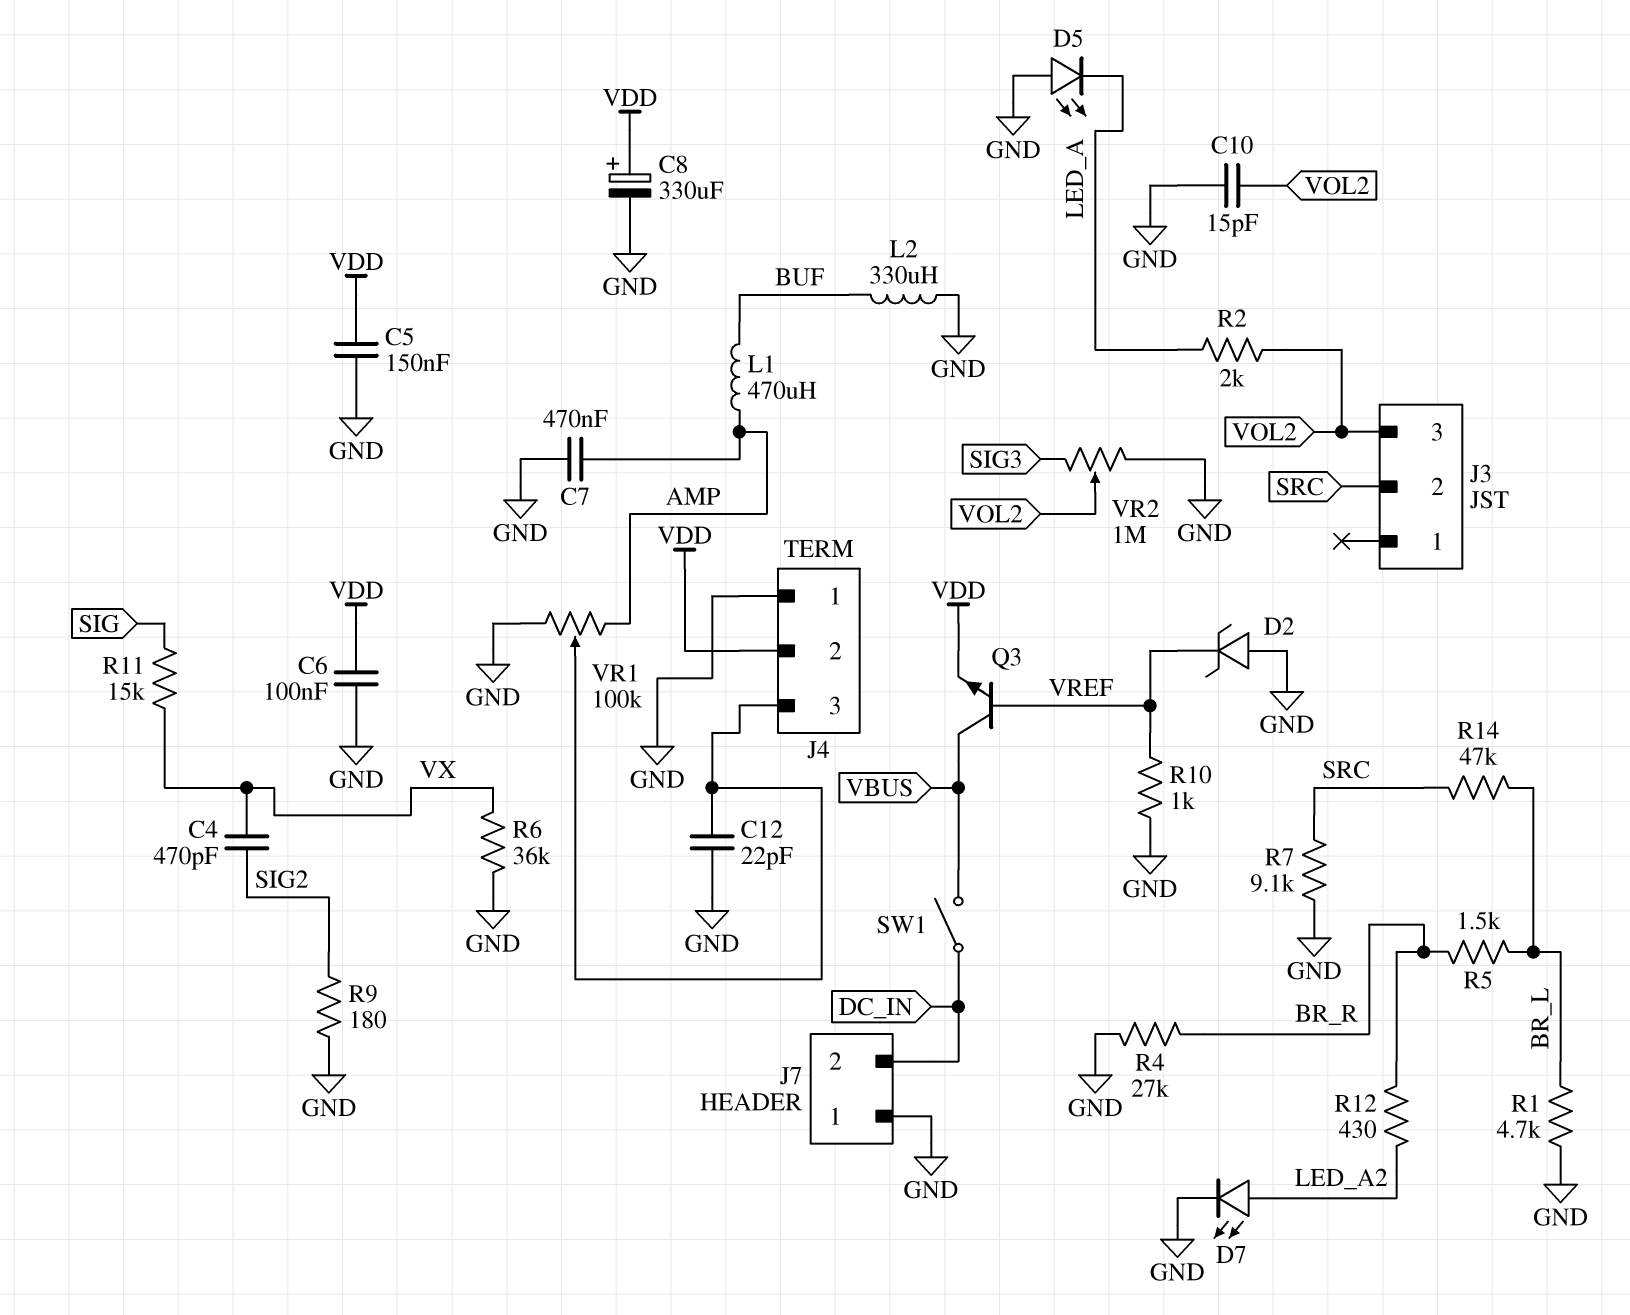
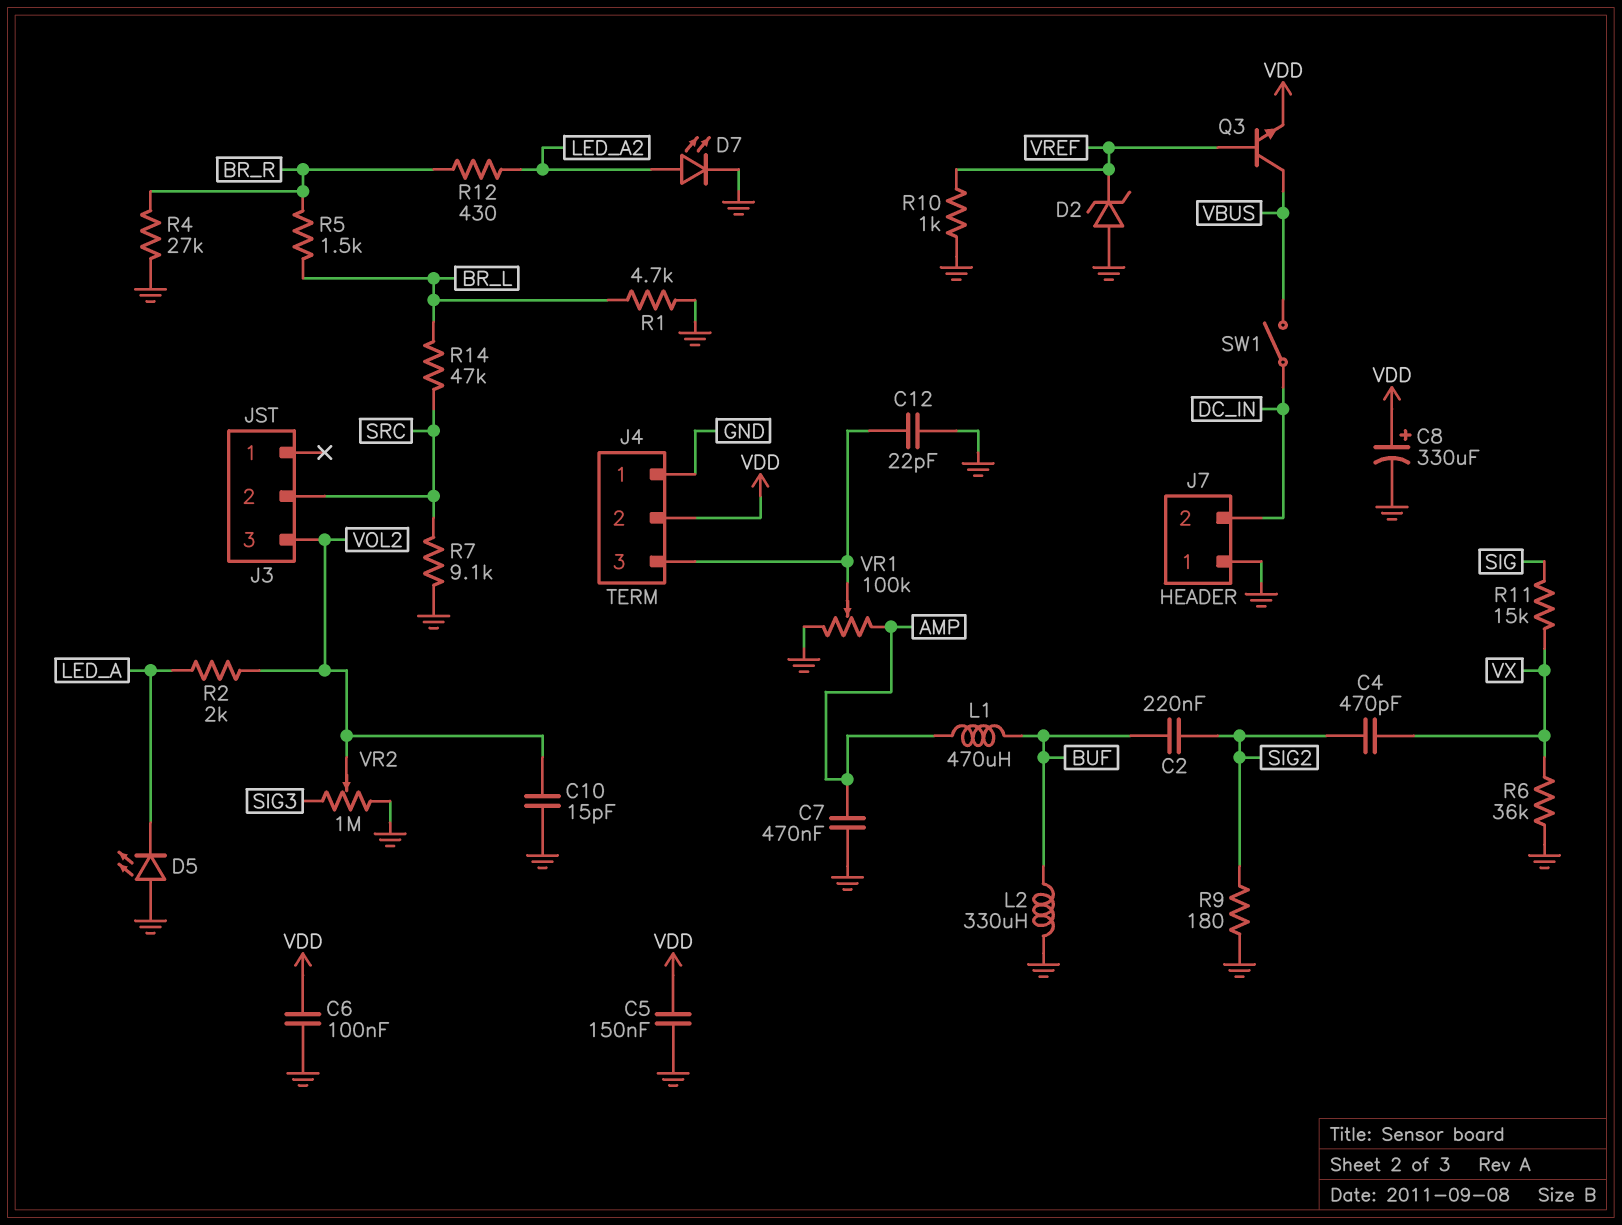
C2: none -> 220nF (BUF, SIG2)

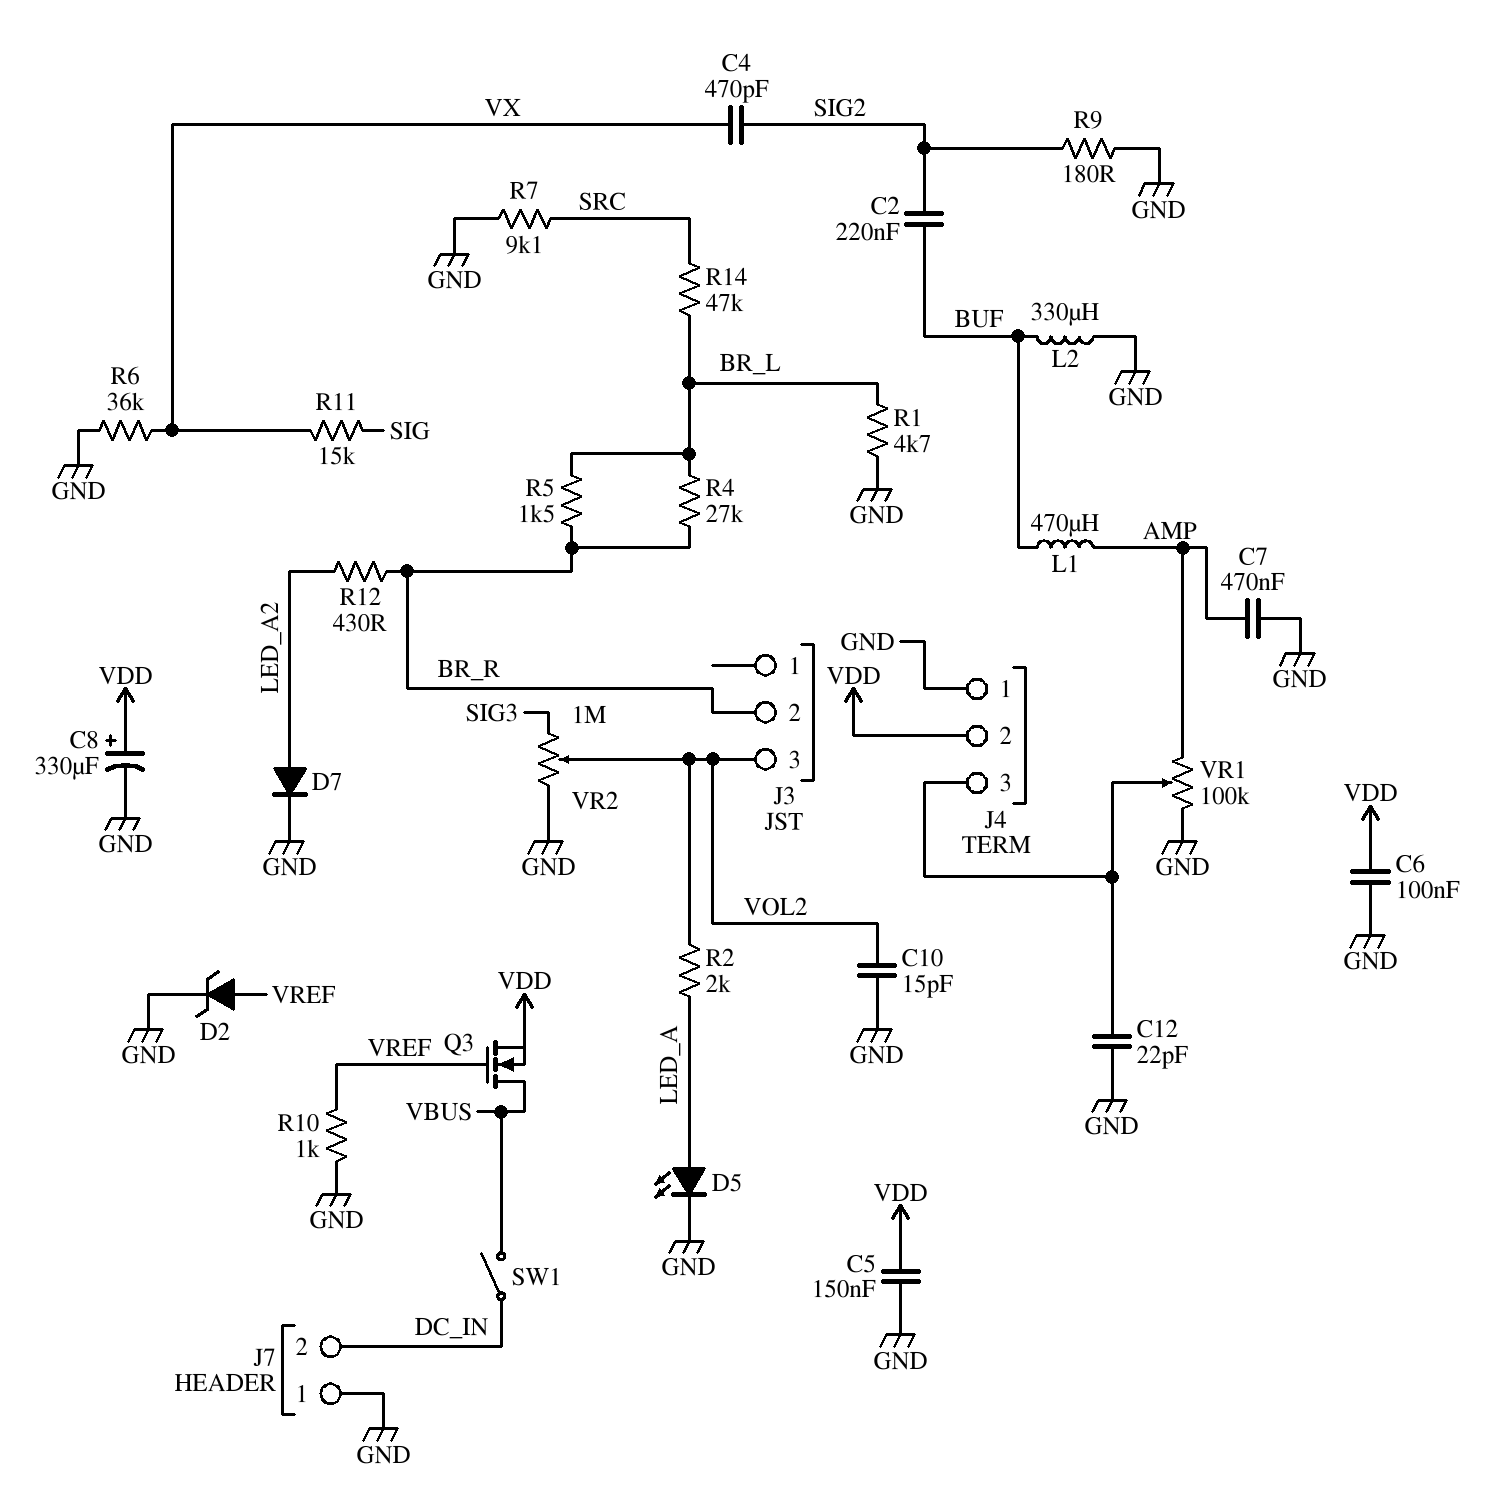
D2: zener (A GND, K VREF) -> zener (A VREF, K GND)
D5: LED (A GND, K LED_A) -> LED (A LED_A, K GND)
D7: LED (A LED_A2, K GND) -> diode (A LED_A2, K GND)
J3 pin 2: SRC -> BR_R
Q3: NPN (B VREF, C VBUS, E VDD) -> NMOS (G VREF, D VBUS, S VDD)
R4: 27k (BR_R, GND) -> 27k (BR_L, BR_R)

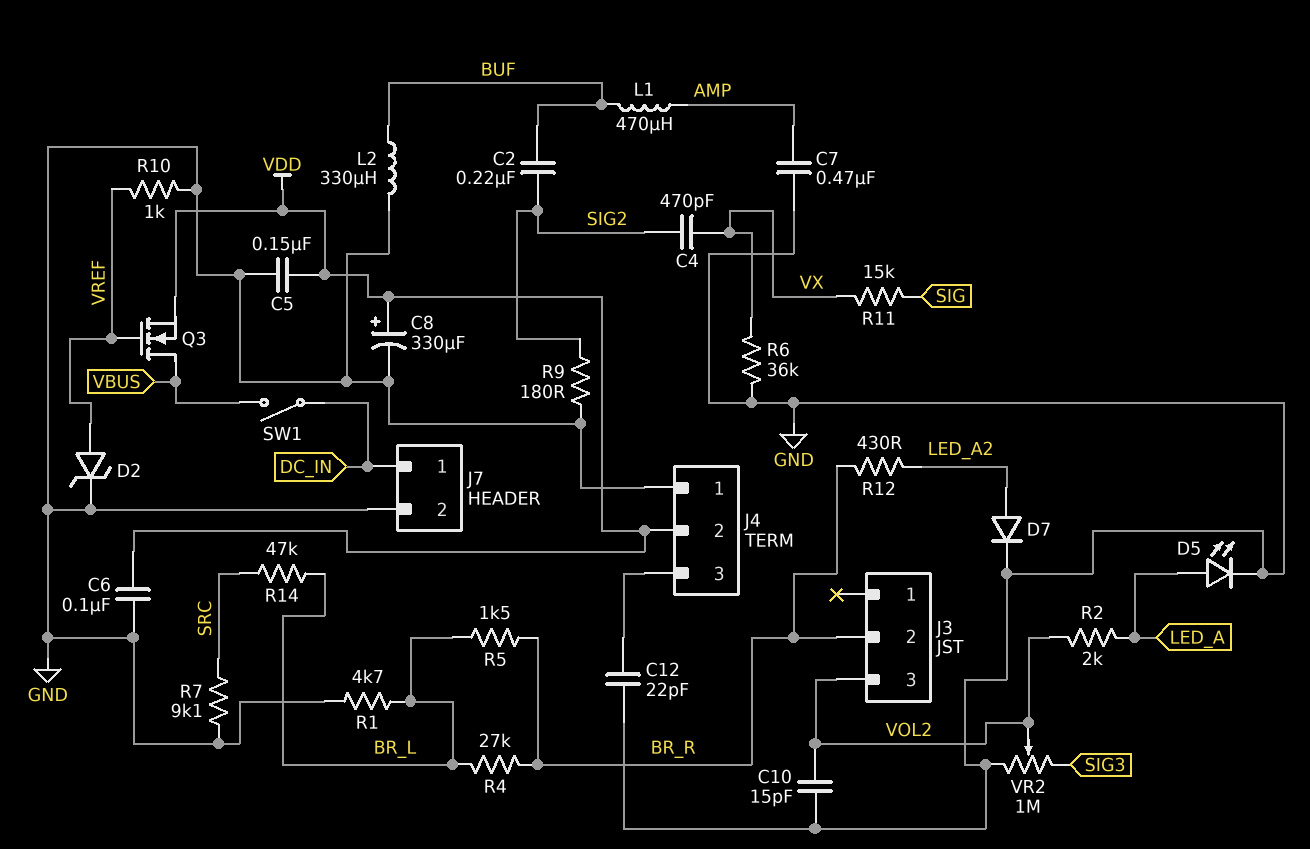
J7 pin 1: GND -> DC_IN
J7 pin 2: DC_IN -> GND
VR1: 100k (AMP, GND, wiper J4/3) -> none

